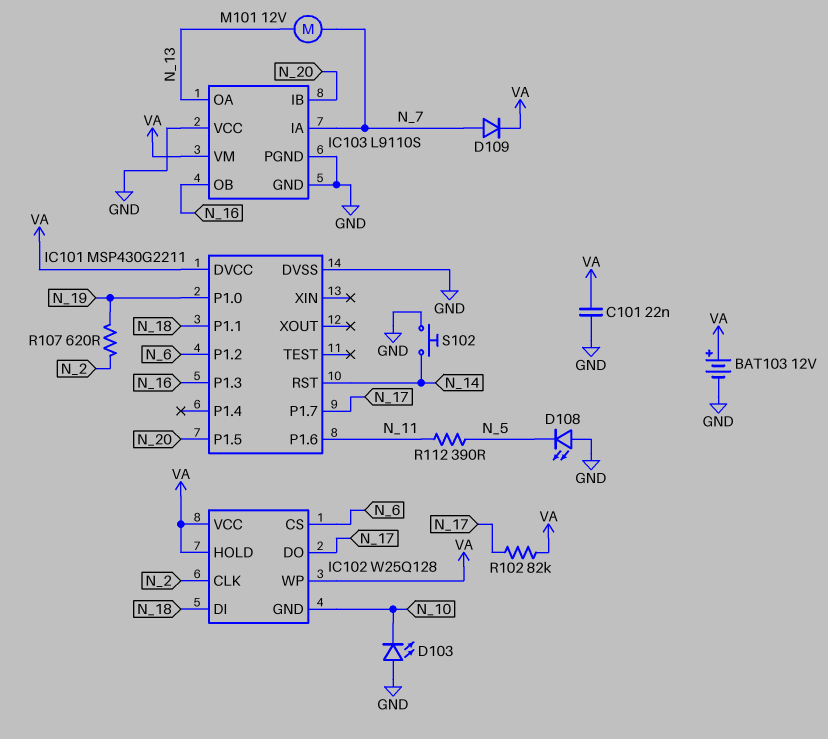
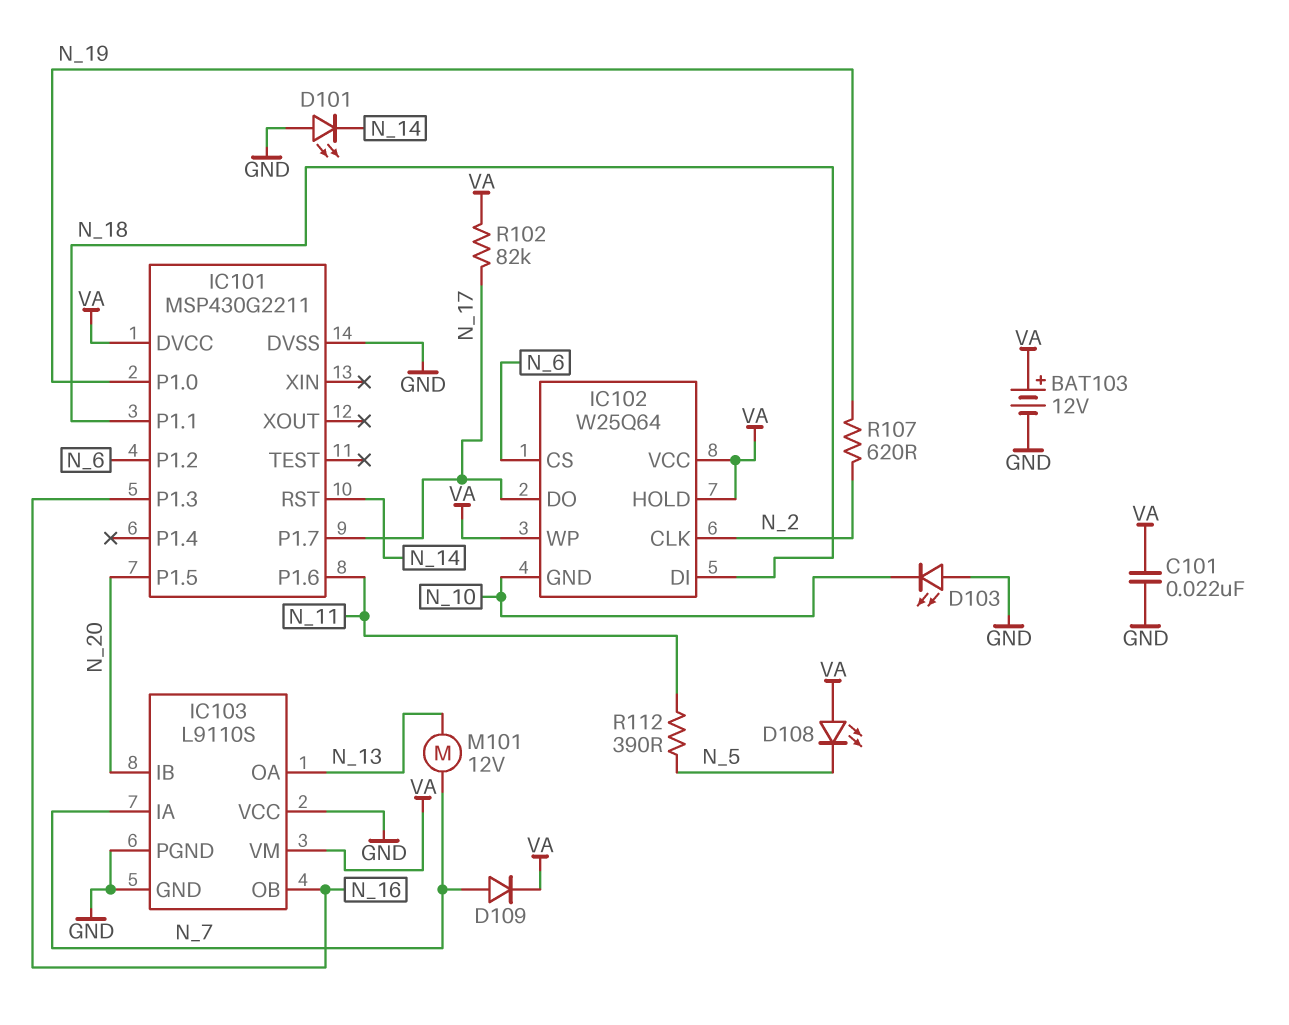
D101: none -> LED (A GND, K N_14)
D108: LED (A GND, K N_5) -> LED (A VA, K N_5)
IC102: W25Q128 -> W25Q64
S102: button (GND, N_14) -> none

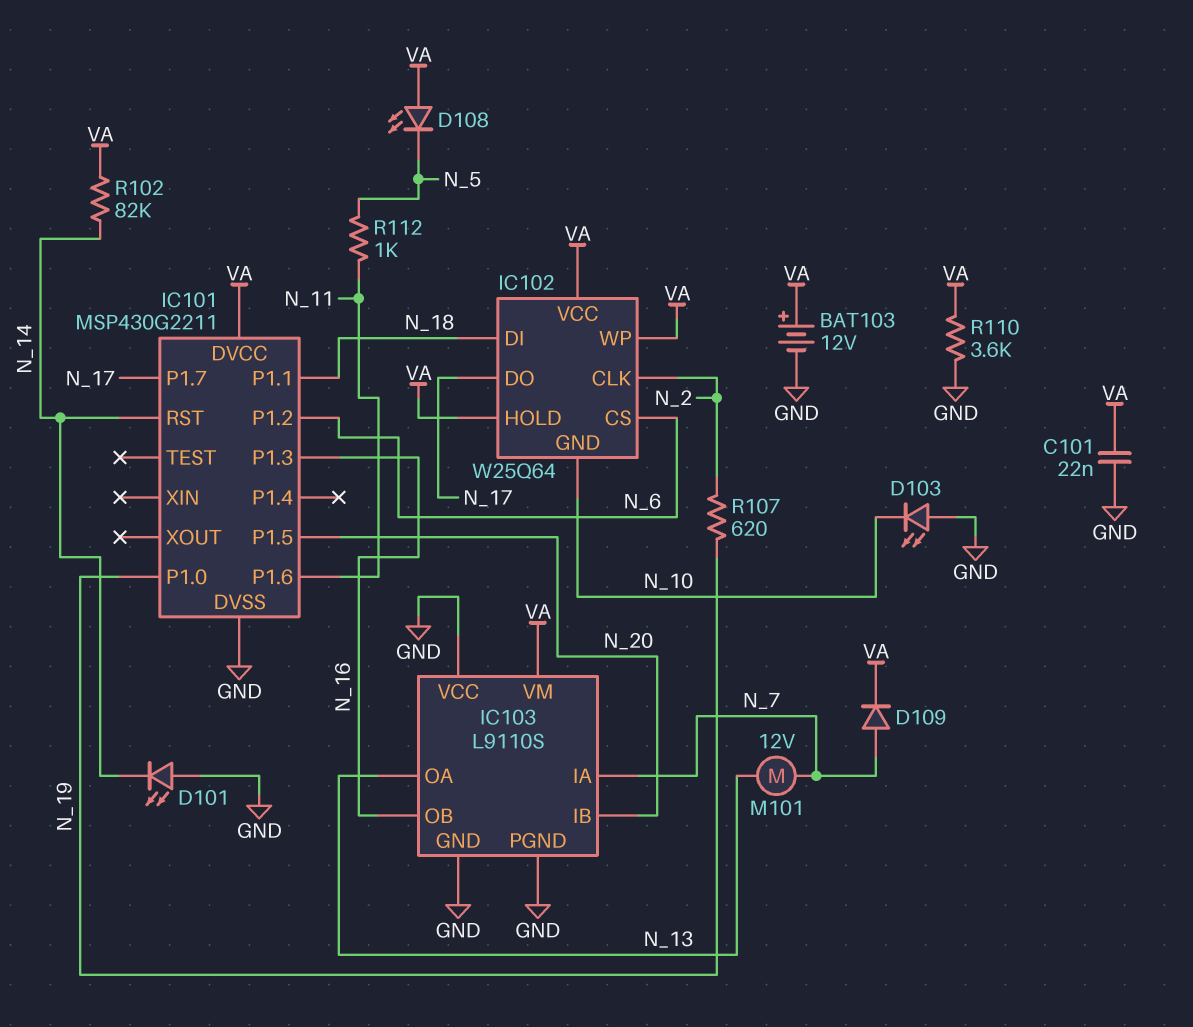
R102: 82k (N_17, VA) -> 82k (N_14, VA)
R110: none -> 3.6k (GND, VA)
R112: 390 (N_5, N_11) -> 1k (N_5, N_11)

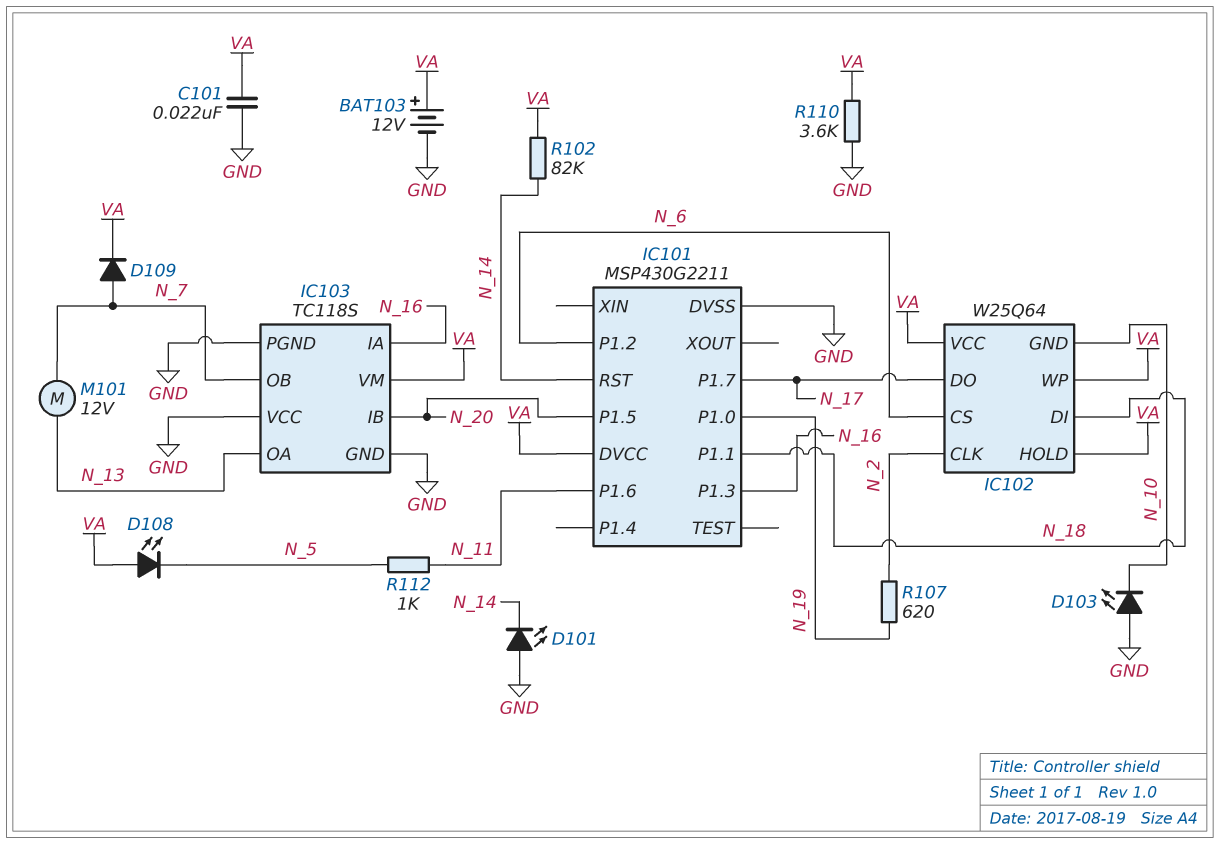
IC103: L9110S -> TC118S
IC103 pin IA: N_7 -> N_16
IC103 pin OB: N_16 -> N_7

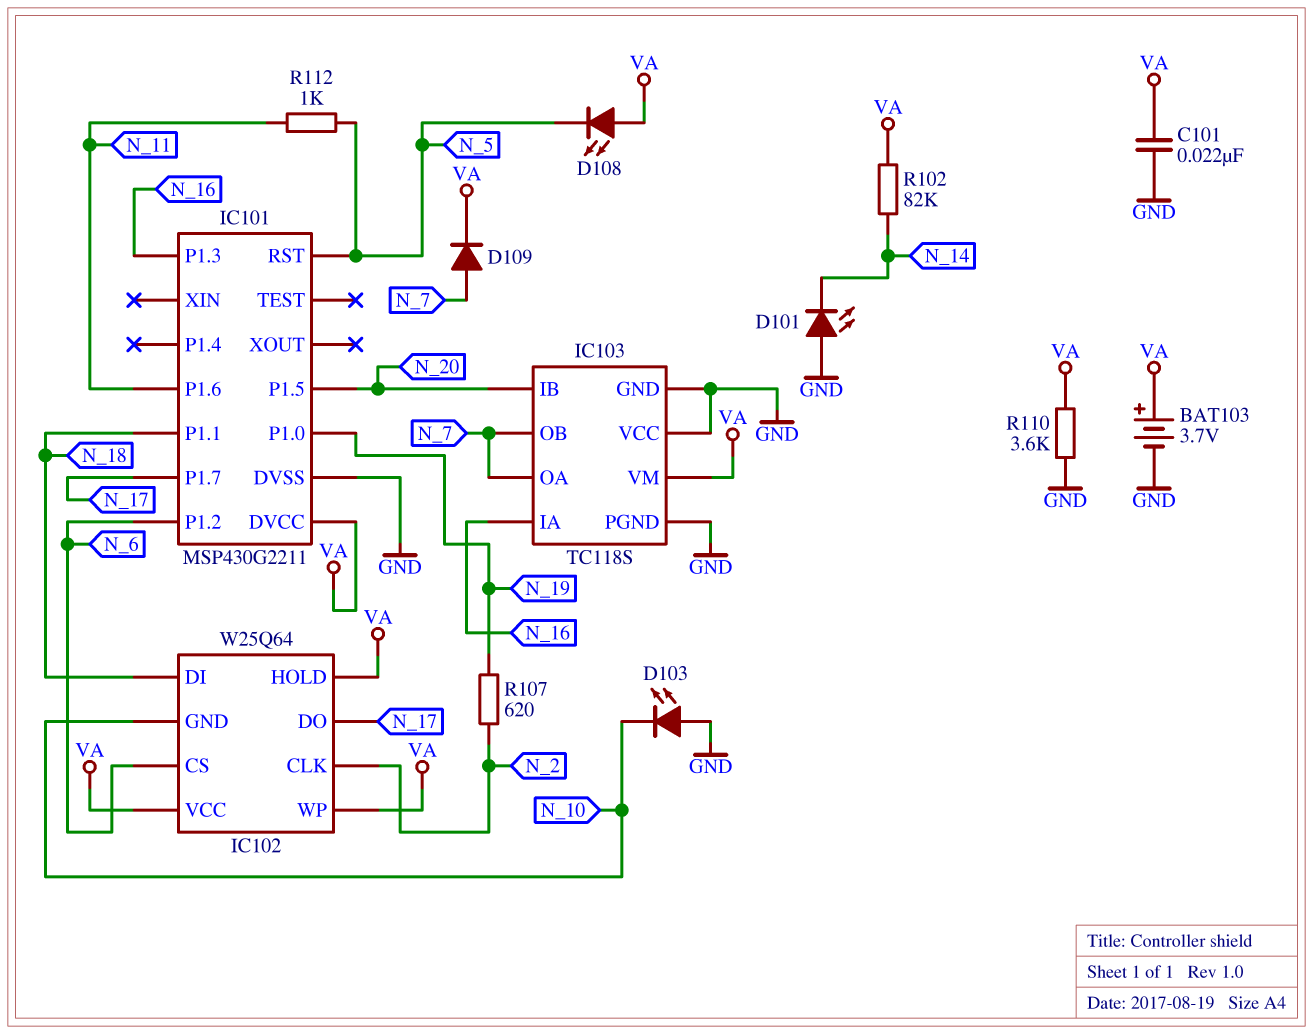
BAT103: 12V (plus VA, minus GND) -> 3.7V (plus VA, minus GND)
IC101 pin RST: N_14 -> N_5
IC103 pin OA: N_13 -> N_7
M101: motor 12V (N_7, N_13) -> none

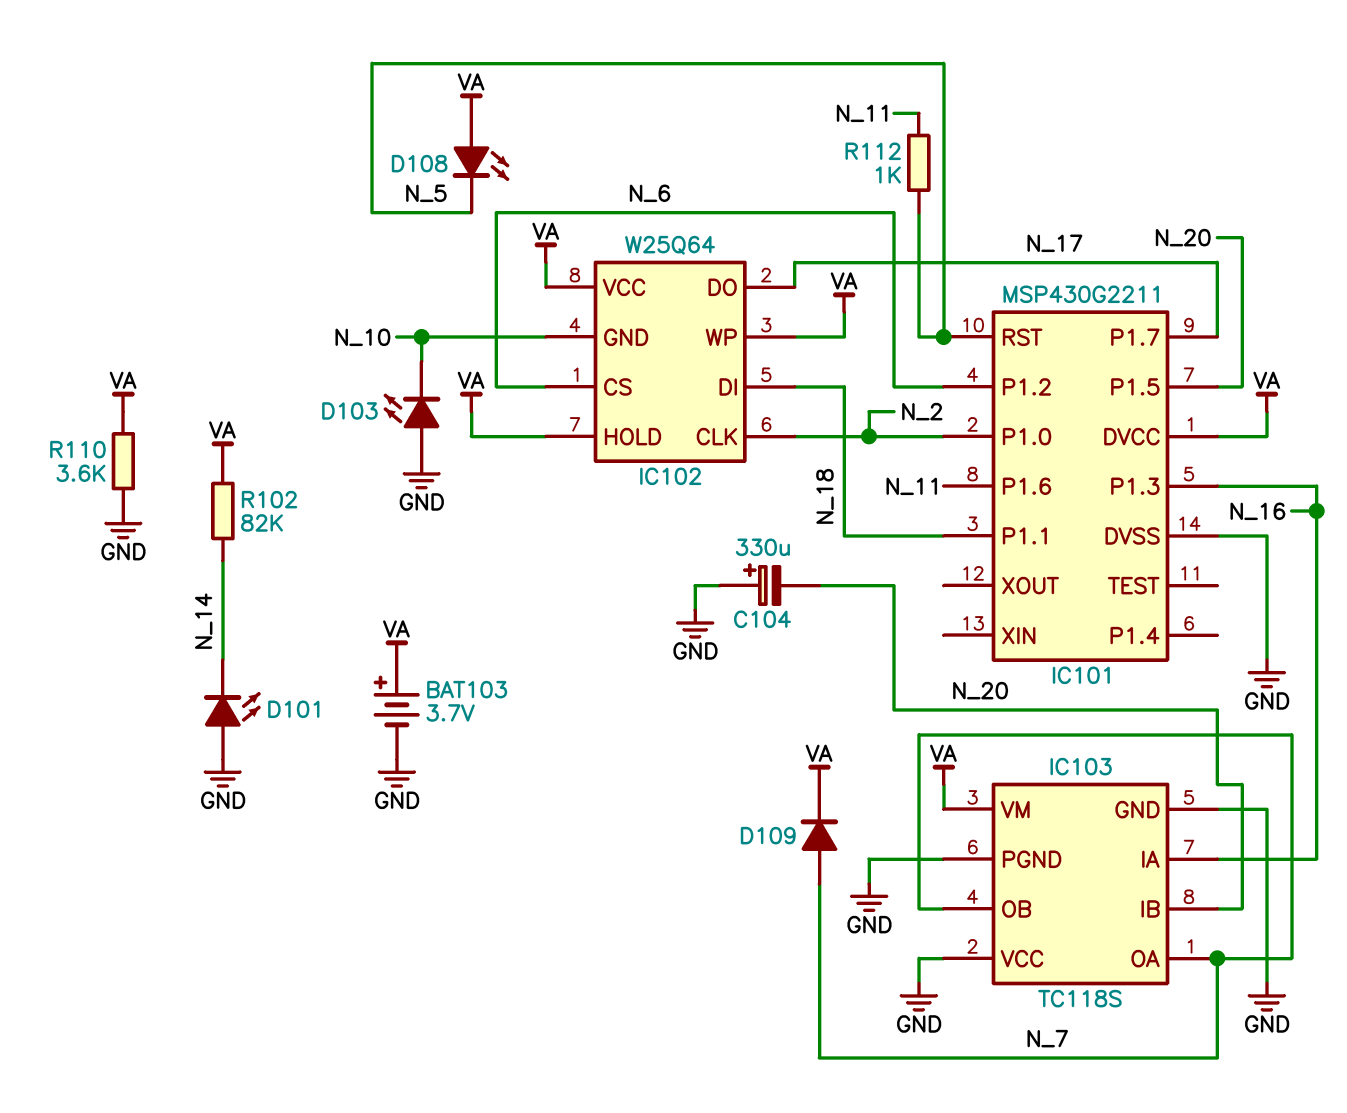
C101: 22nF (GND, VA) -> none
C104: none -> 330uF (plus GND, minus N_20)
IC101 pin P1.0: N_19 -> N_2
R107: 620 (N_2, N_19) -> none

